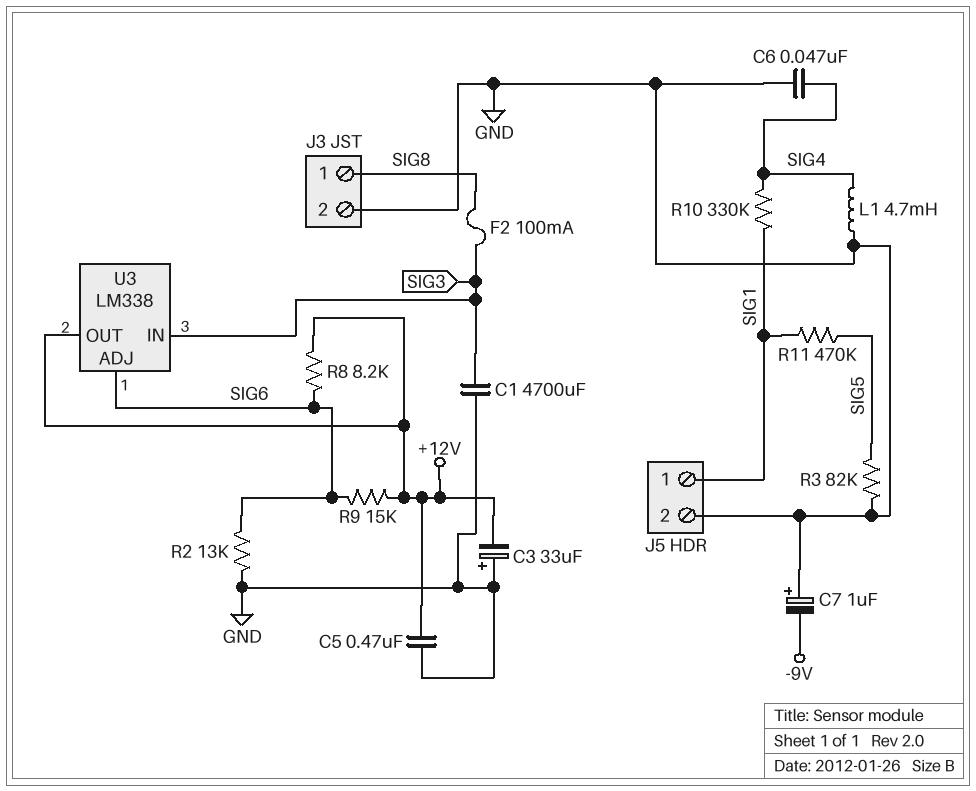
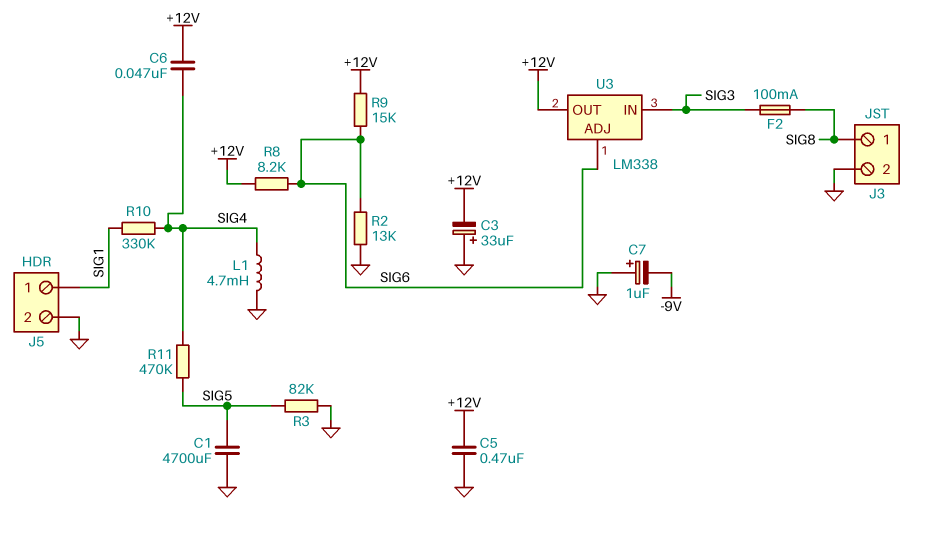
C1: 4700uF (GND, SIG3) -> 4700uF (GND, SIG5)
C6: 47nF (GND, SIG4) -> 47nF (+12V, SIG4)
R11: 470k (SIG1, SIG5) -> 470k (SIG4, SIG5)

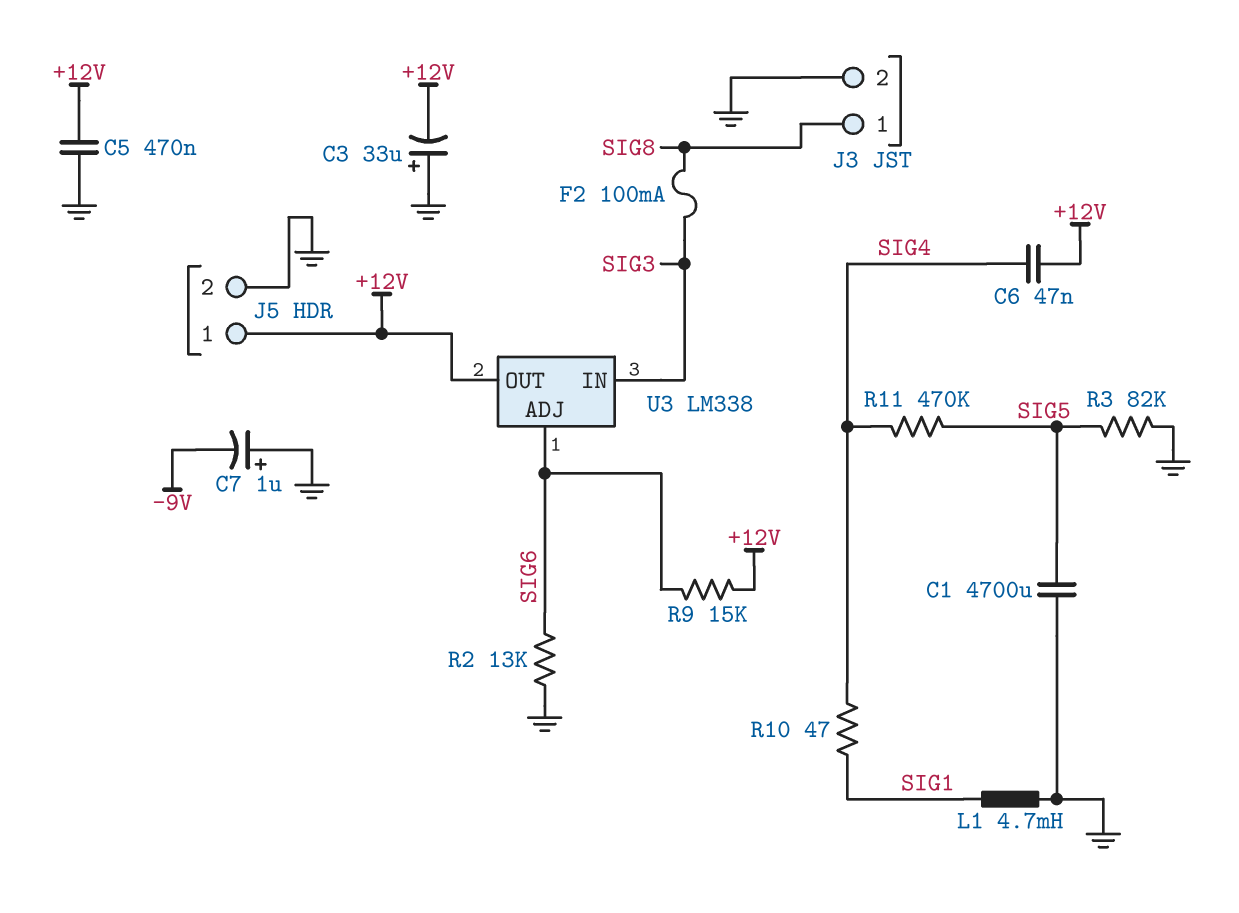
J5 pin 1: SIG1 -> +12V
L1: 4.7mH (GND, SIG4) -> 4.7mH (GND, SIG1)
R8: 8.2k (+12V, SIG6) -> none
R10: 330k (SIG1, SIG4) -> 47 (SIG1, SIG4)

